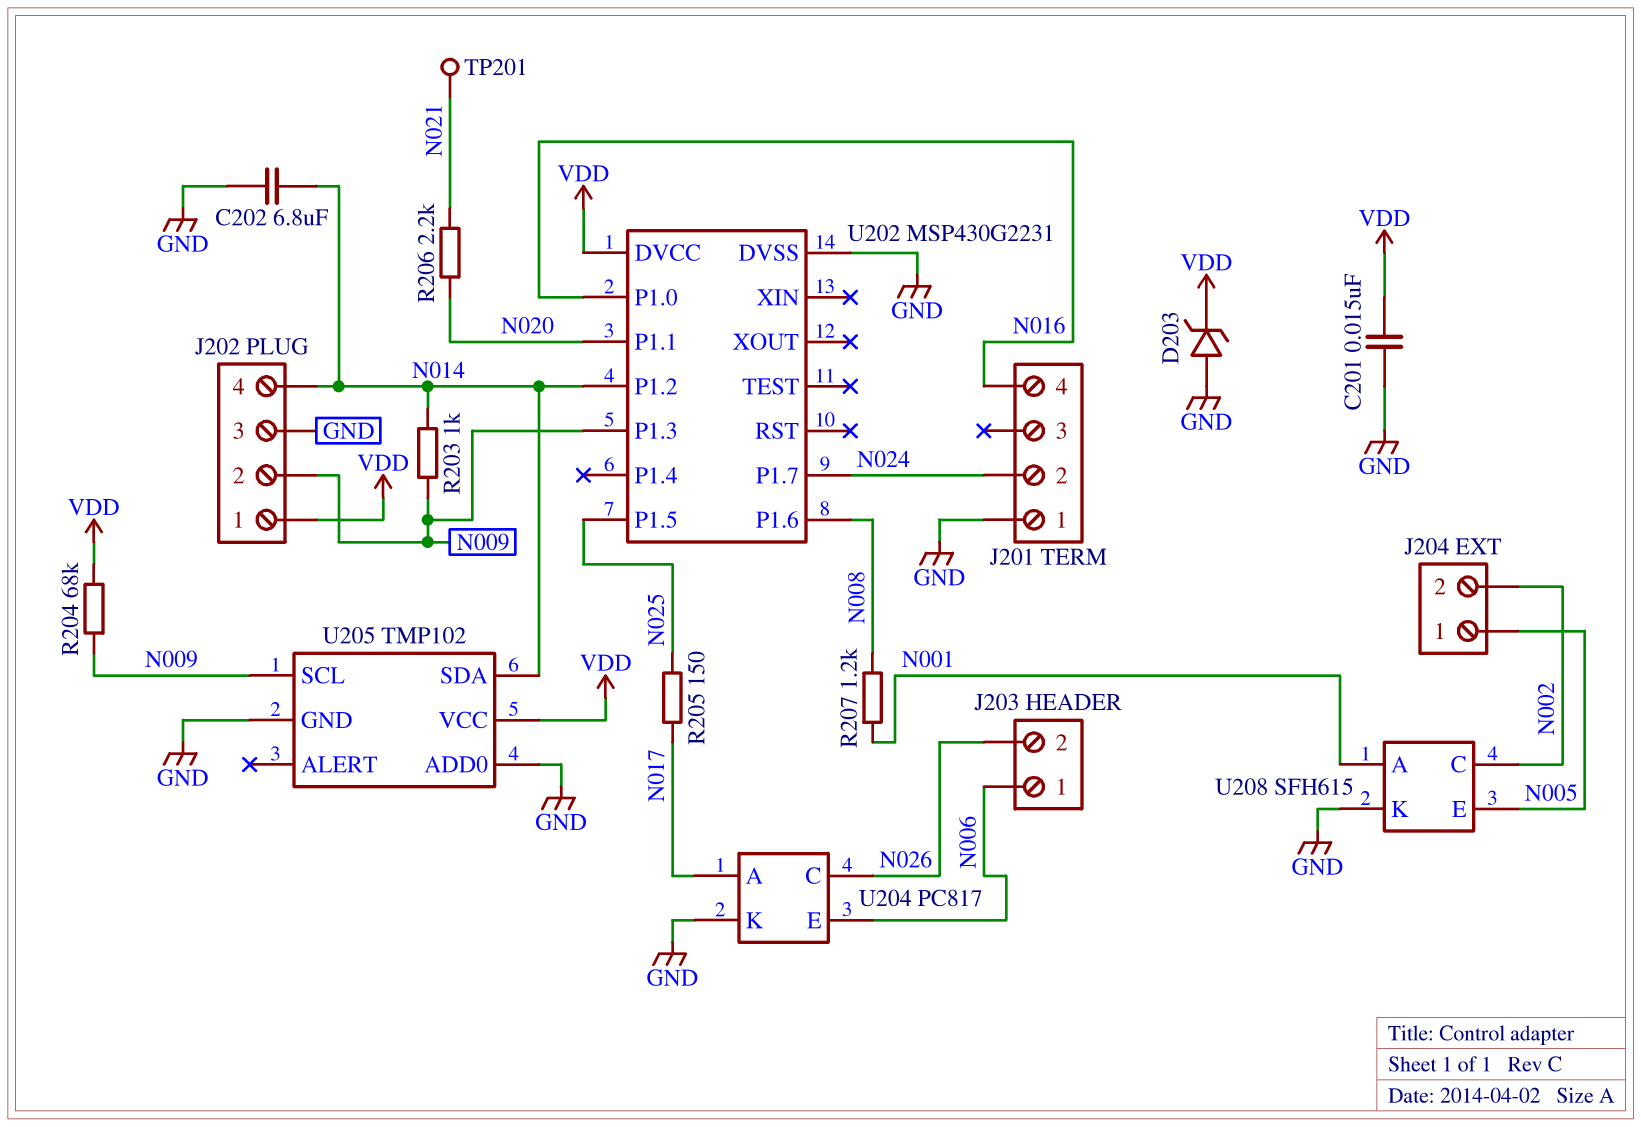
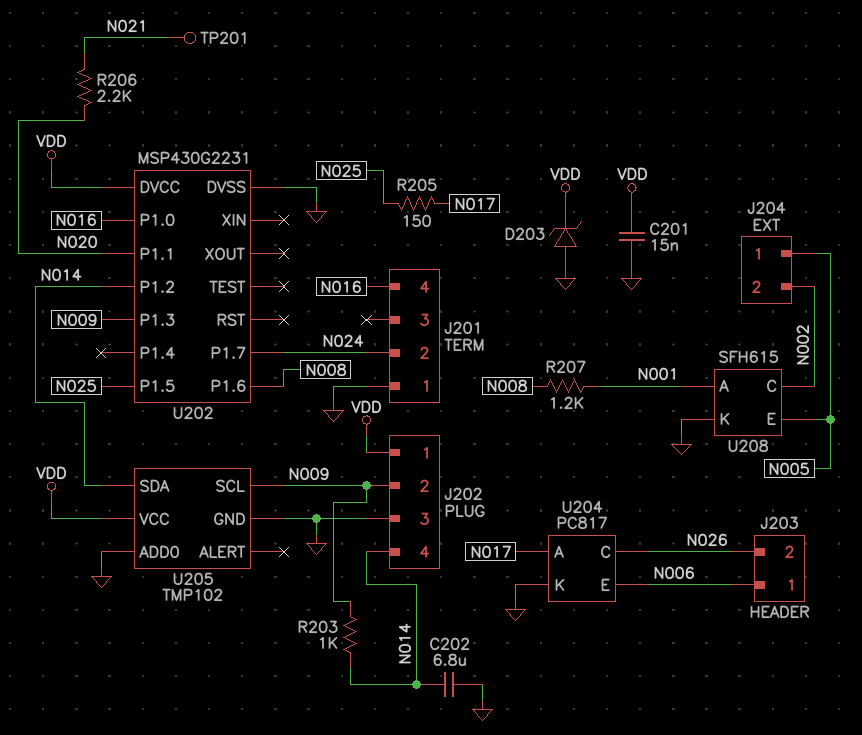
R204: 68k (N009, VDD) -> none

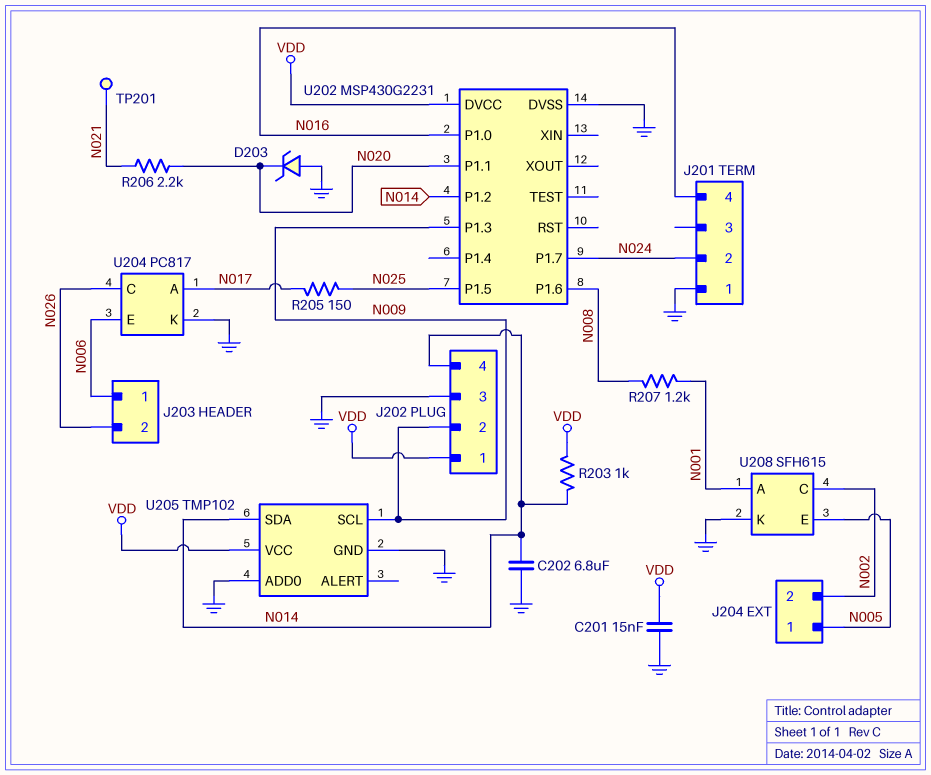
D203: zener (A GND, K VDD) -> zener (A GND, K N020)
R203: 1k (N009, N014) -> 1k (N014, VDD)

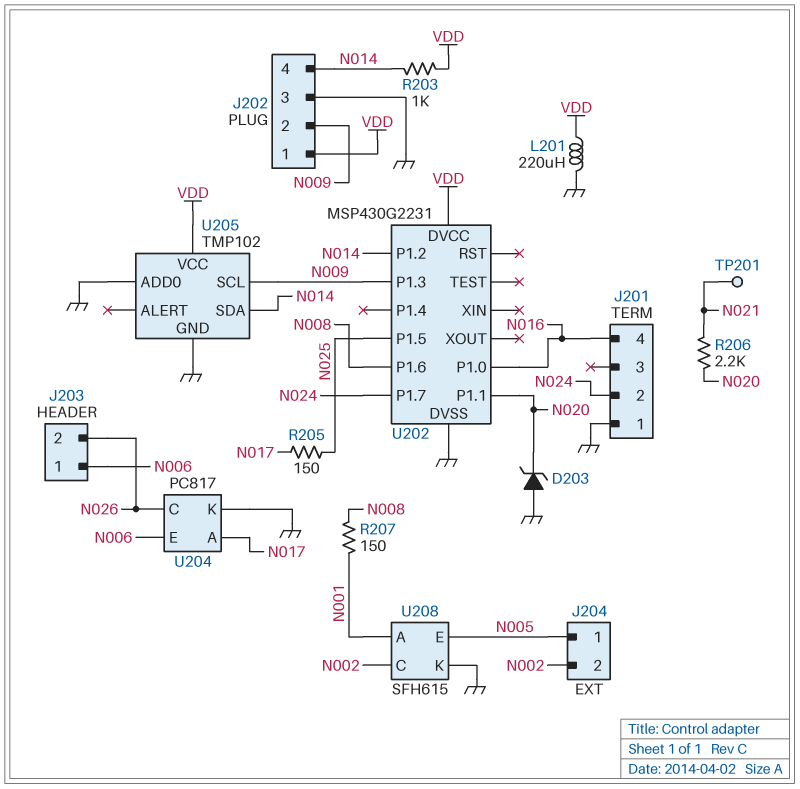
C201: 15nF (GND, VDD) -> none
C202: 6.8uF (GND, N014) -> none
L201: none -> 220uH (GND, VDD)
R207: 1.2k (N001, N008) -> 150 (N001, N008)

